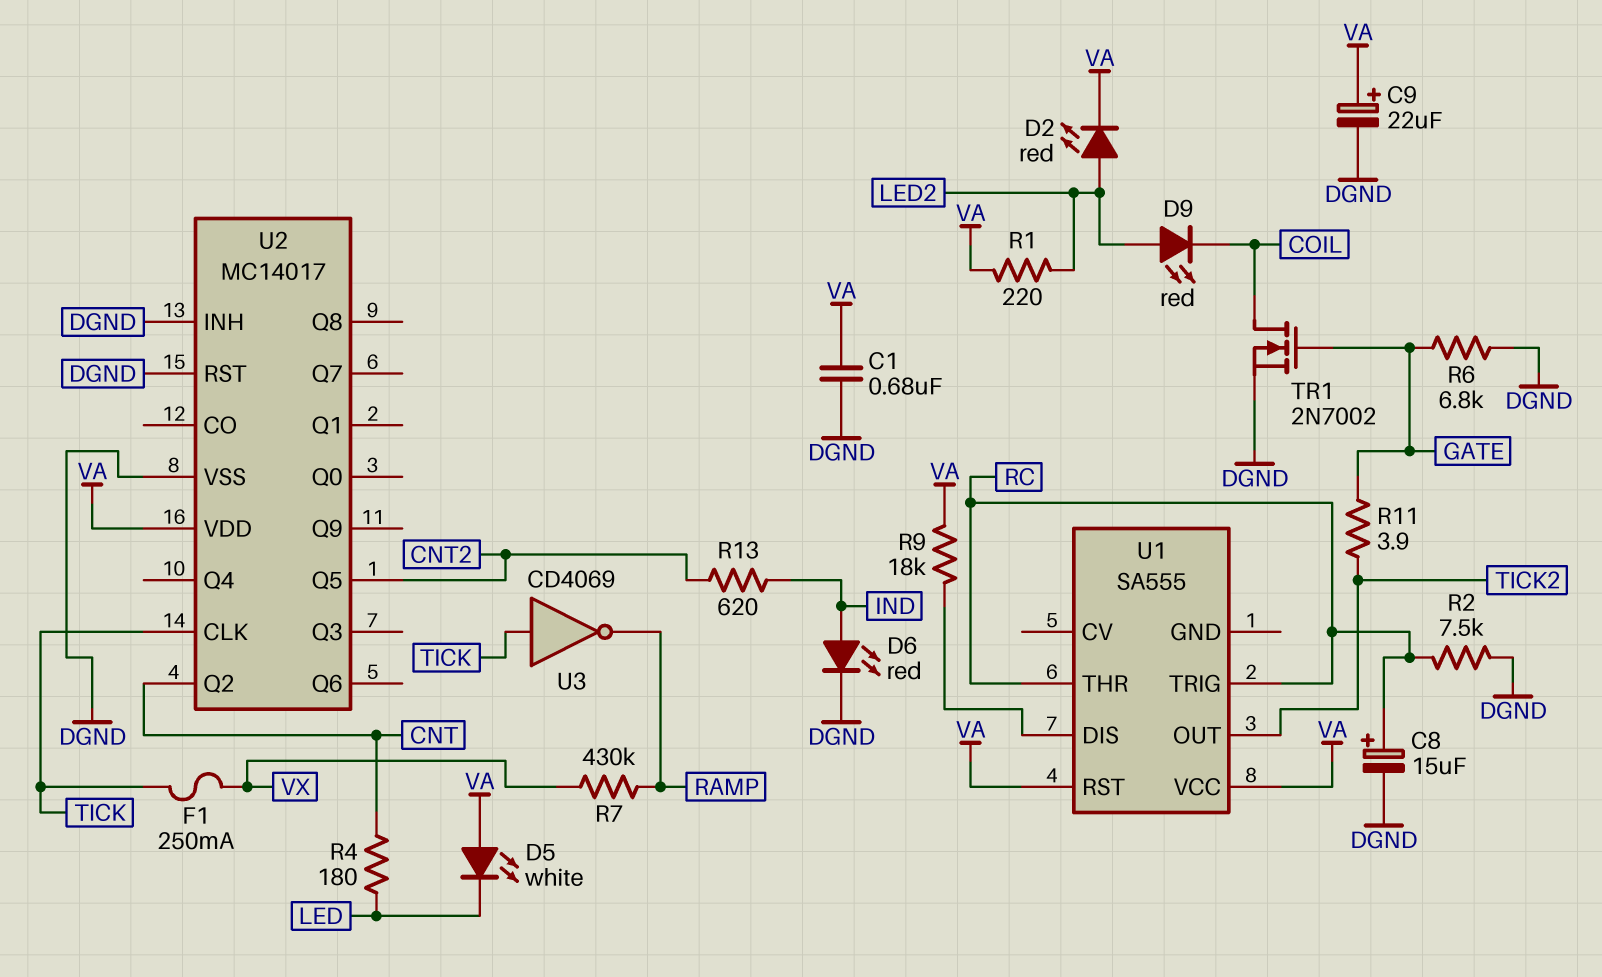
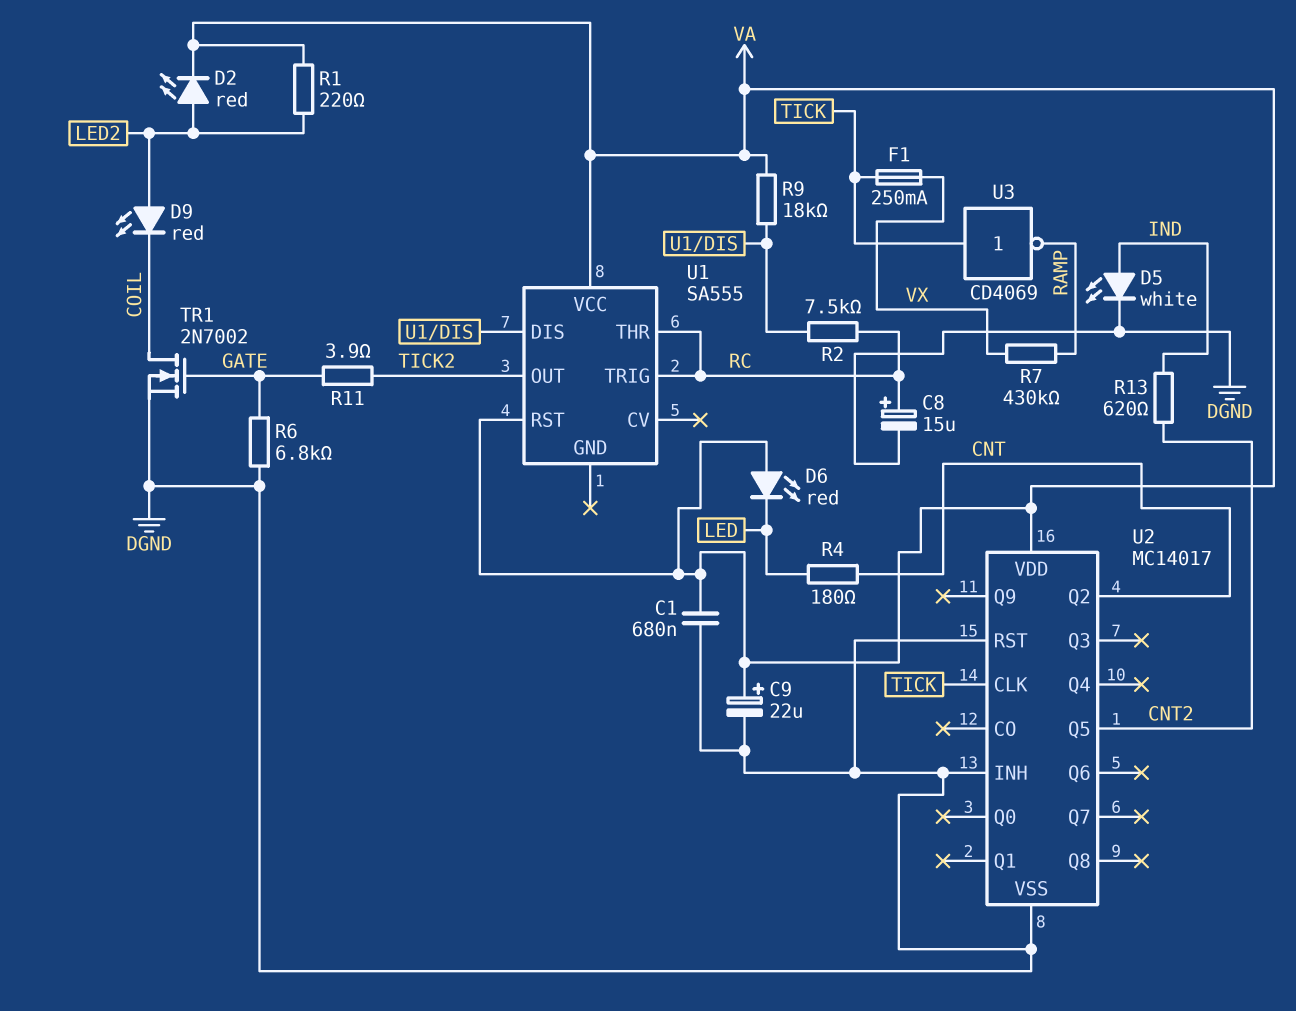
D5: LED white (A VA, K LED) -> LED white (A IND, K DGND)
D6: LED red (A IND, K DGND) -> LED red (A VA, K LED)
R2: 7.5k (DGND, RC) -> 7.5k (RC, U1/DIS)

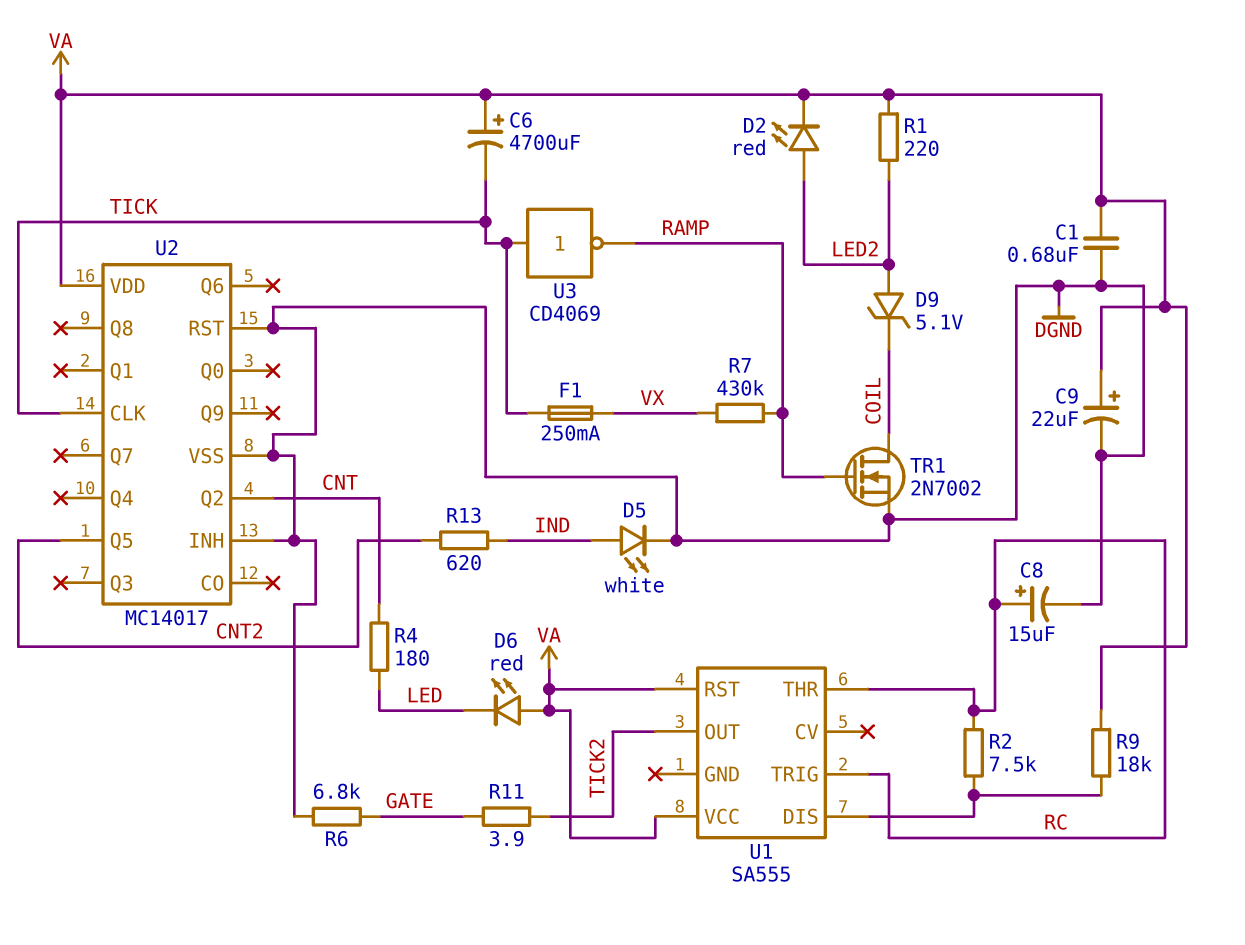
C6: none -> 4700uF (plus VA, minus TICK)
D9: LED red (A LED2, K COIL) -> zener 5.1V (A LED2, K COIL)
TR1: NMOS 2N7002 (G GATE, D COIL, S DGND) -> NMOS 2N7002 (G RAMP, D COIL, S DGND)

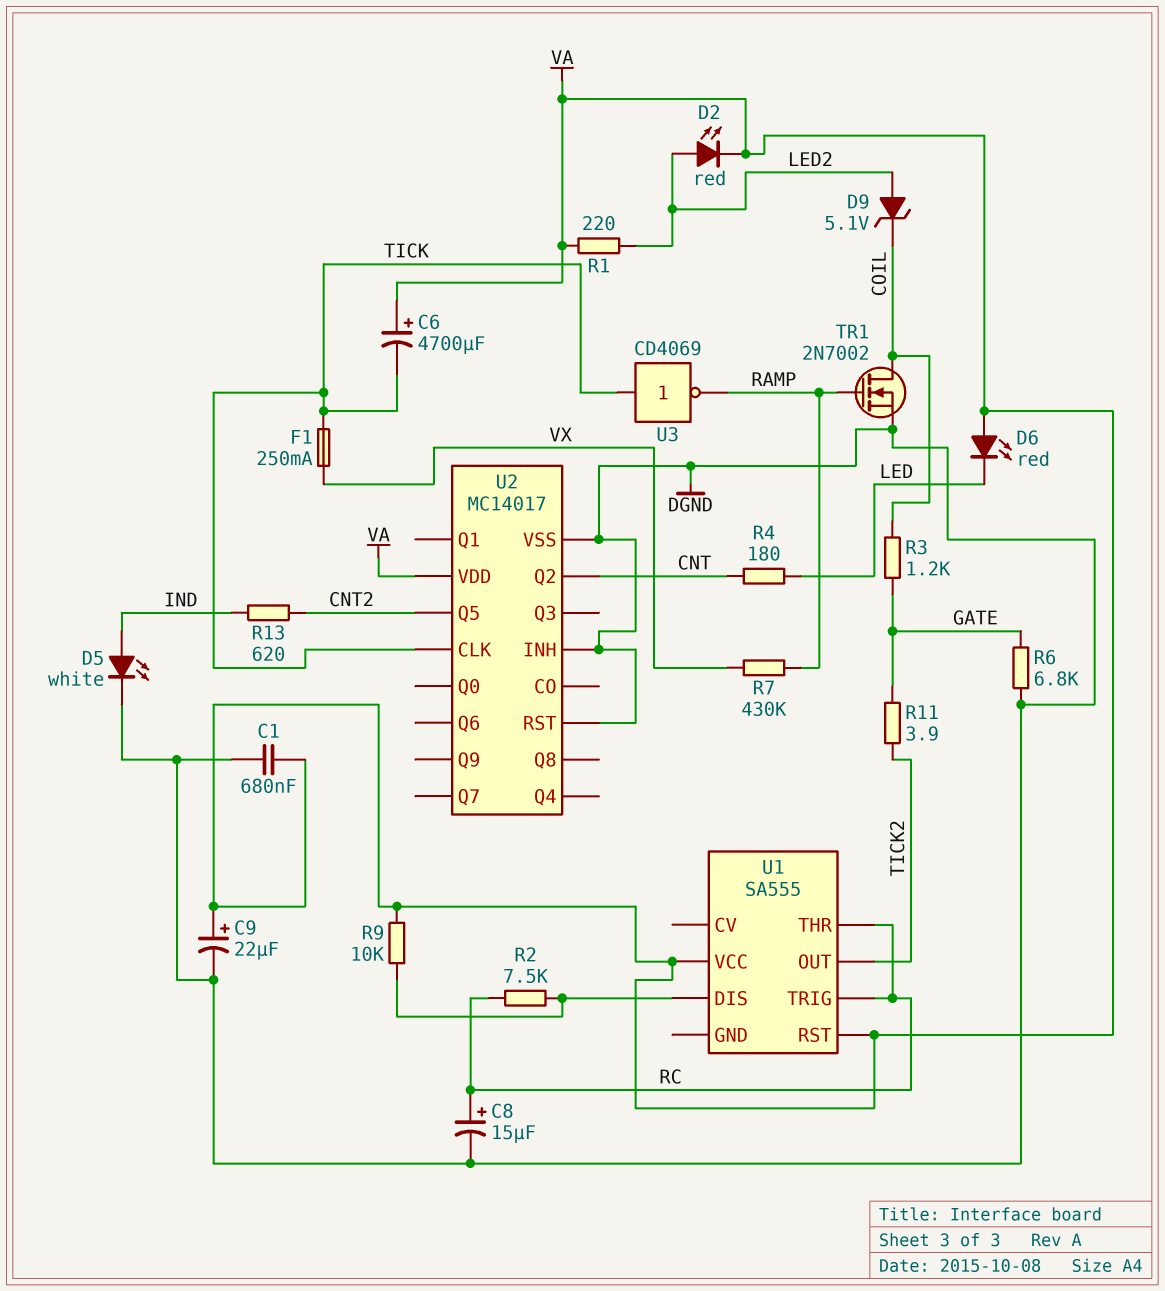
R3: none -> 1.2k (COIL, GATE)
R9: 18k (U1/DIS, VA) -> 10k (U1/DIS, VA)

